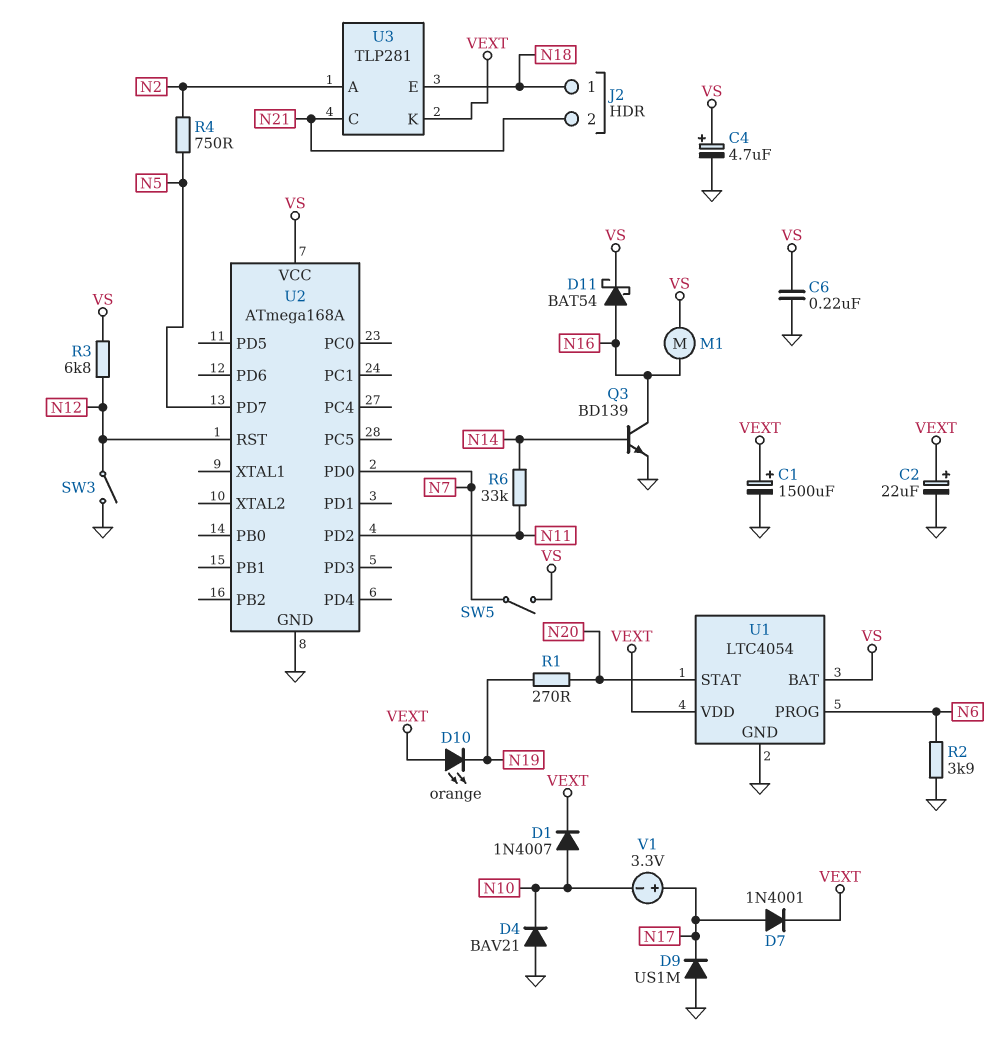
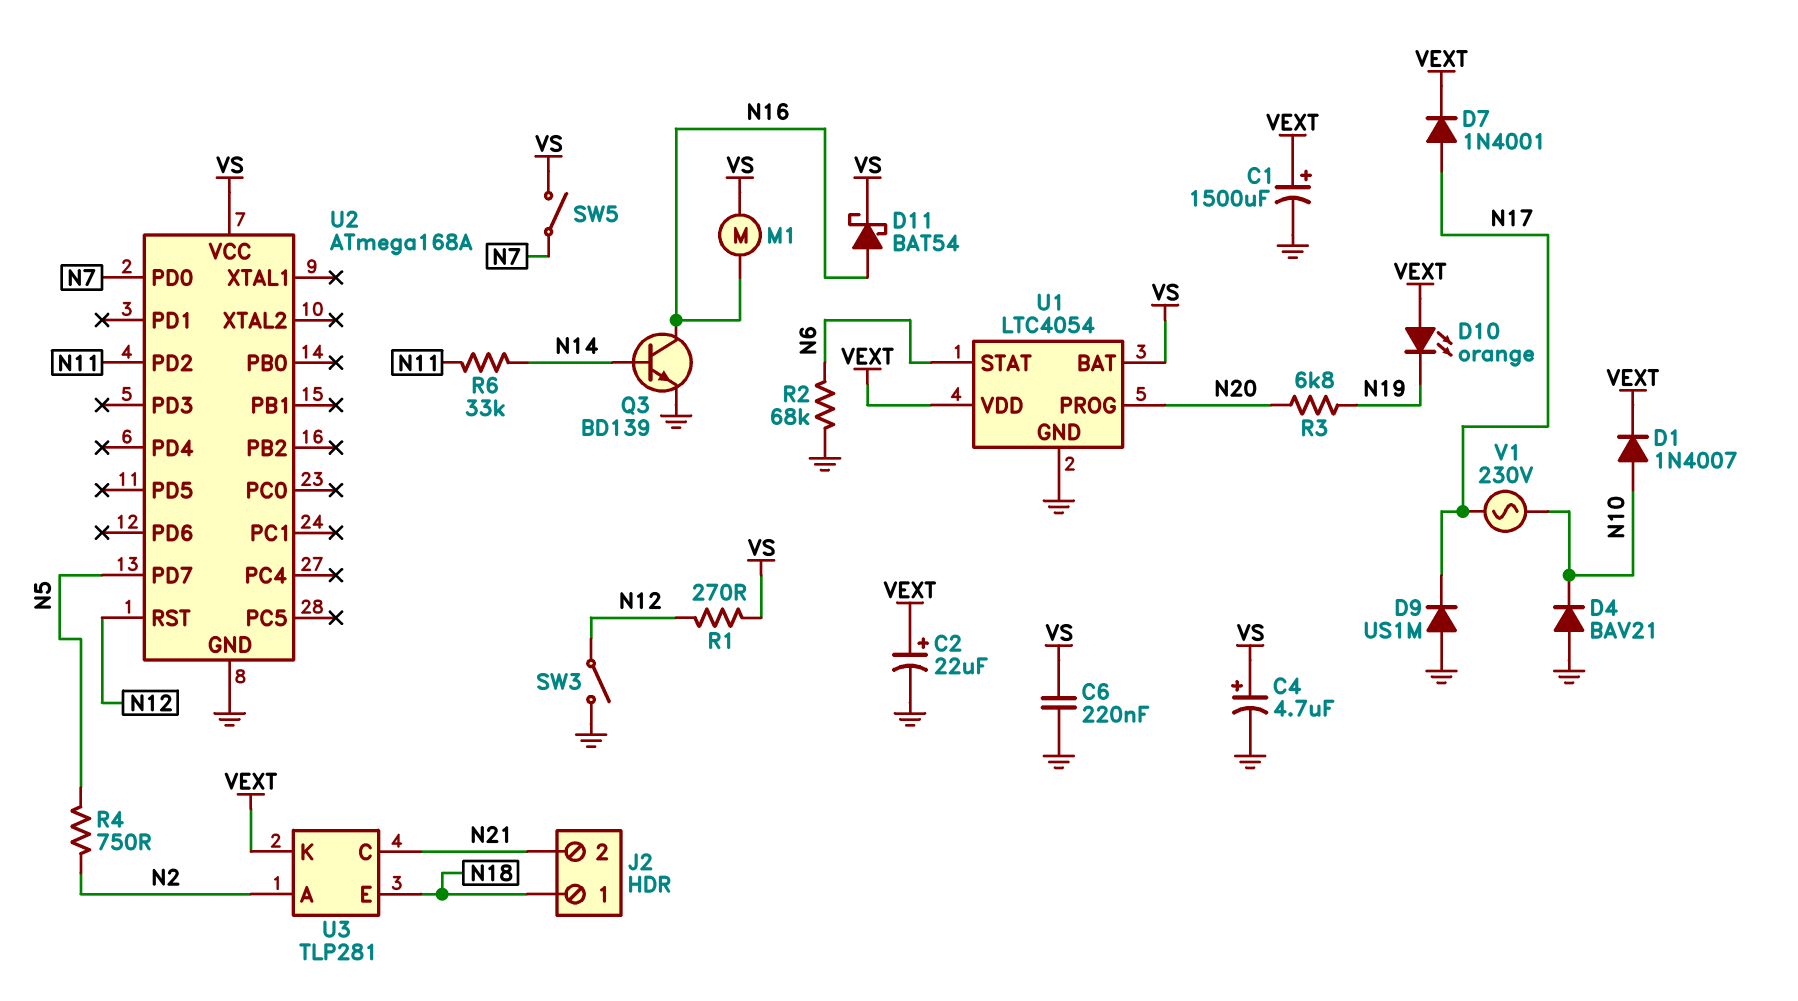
R1: 270 (N19, N20) -> 270 (N12, VS)
R2: 3.9k (GND, N6) -> 68k (GND, N6)
R3: 6.8k (N12, VS) -> 6.8k (N19, N20)
U1 pin PROG: N6 -> N20
U1 pin STAT: N20 -> N6
V1: 3.3V (plus N17, minus N10) -> AC 230V (N10, N17)

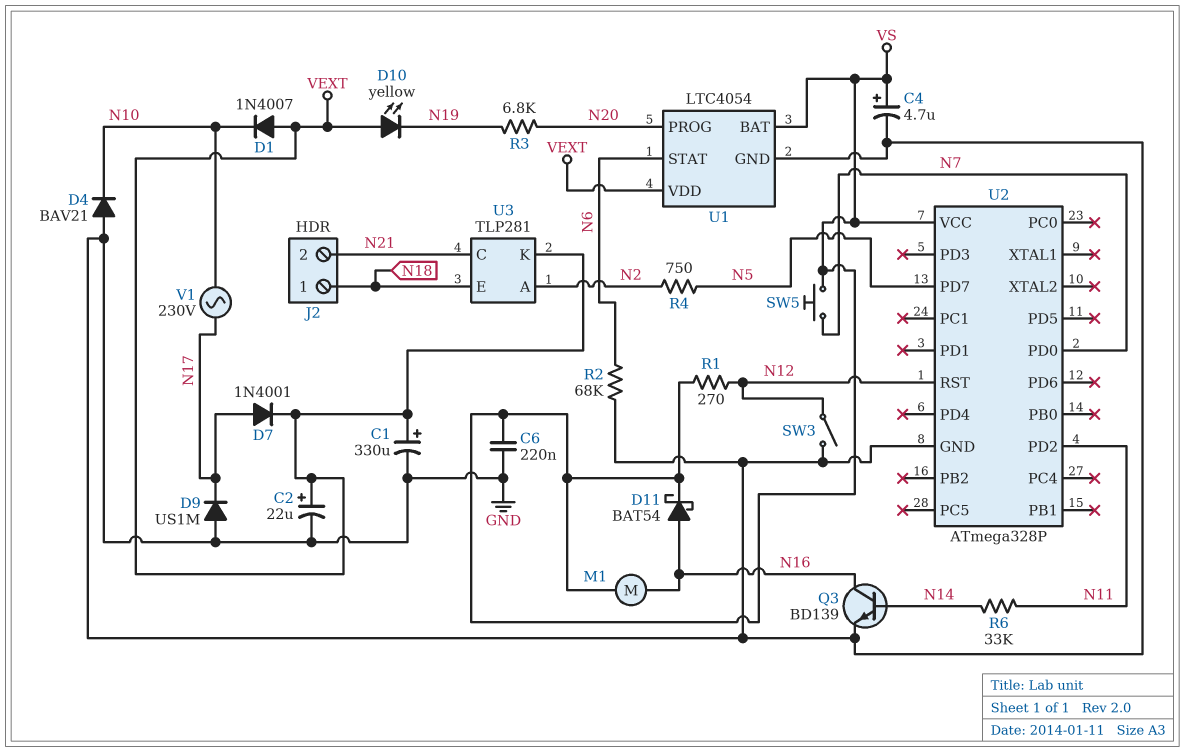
C1: 1500uF (plus VEXT, minus GND) -> 330uF (plus VEXT, minus GND)
D1: diode 1N4007 (A N10, K VEXT) -> diode 1N4007 (A VEXT, K N10)
D10: LED orange (A VEXT, K N19) -> LED yellow (A VEXT, K N19)
SW5: switch (N7, VS) -> button (N7, VS)
U2: ATmega168A -> ATmega328P

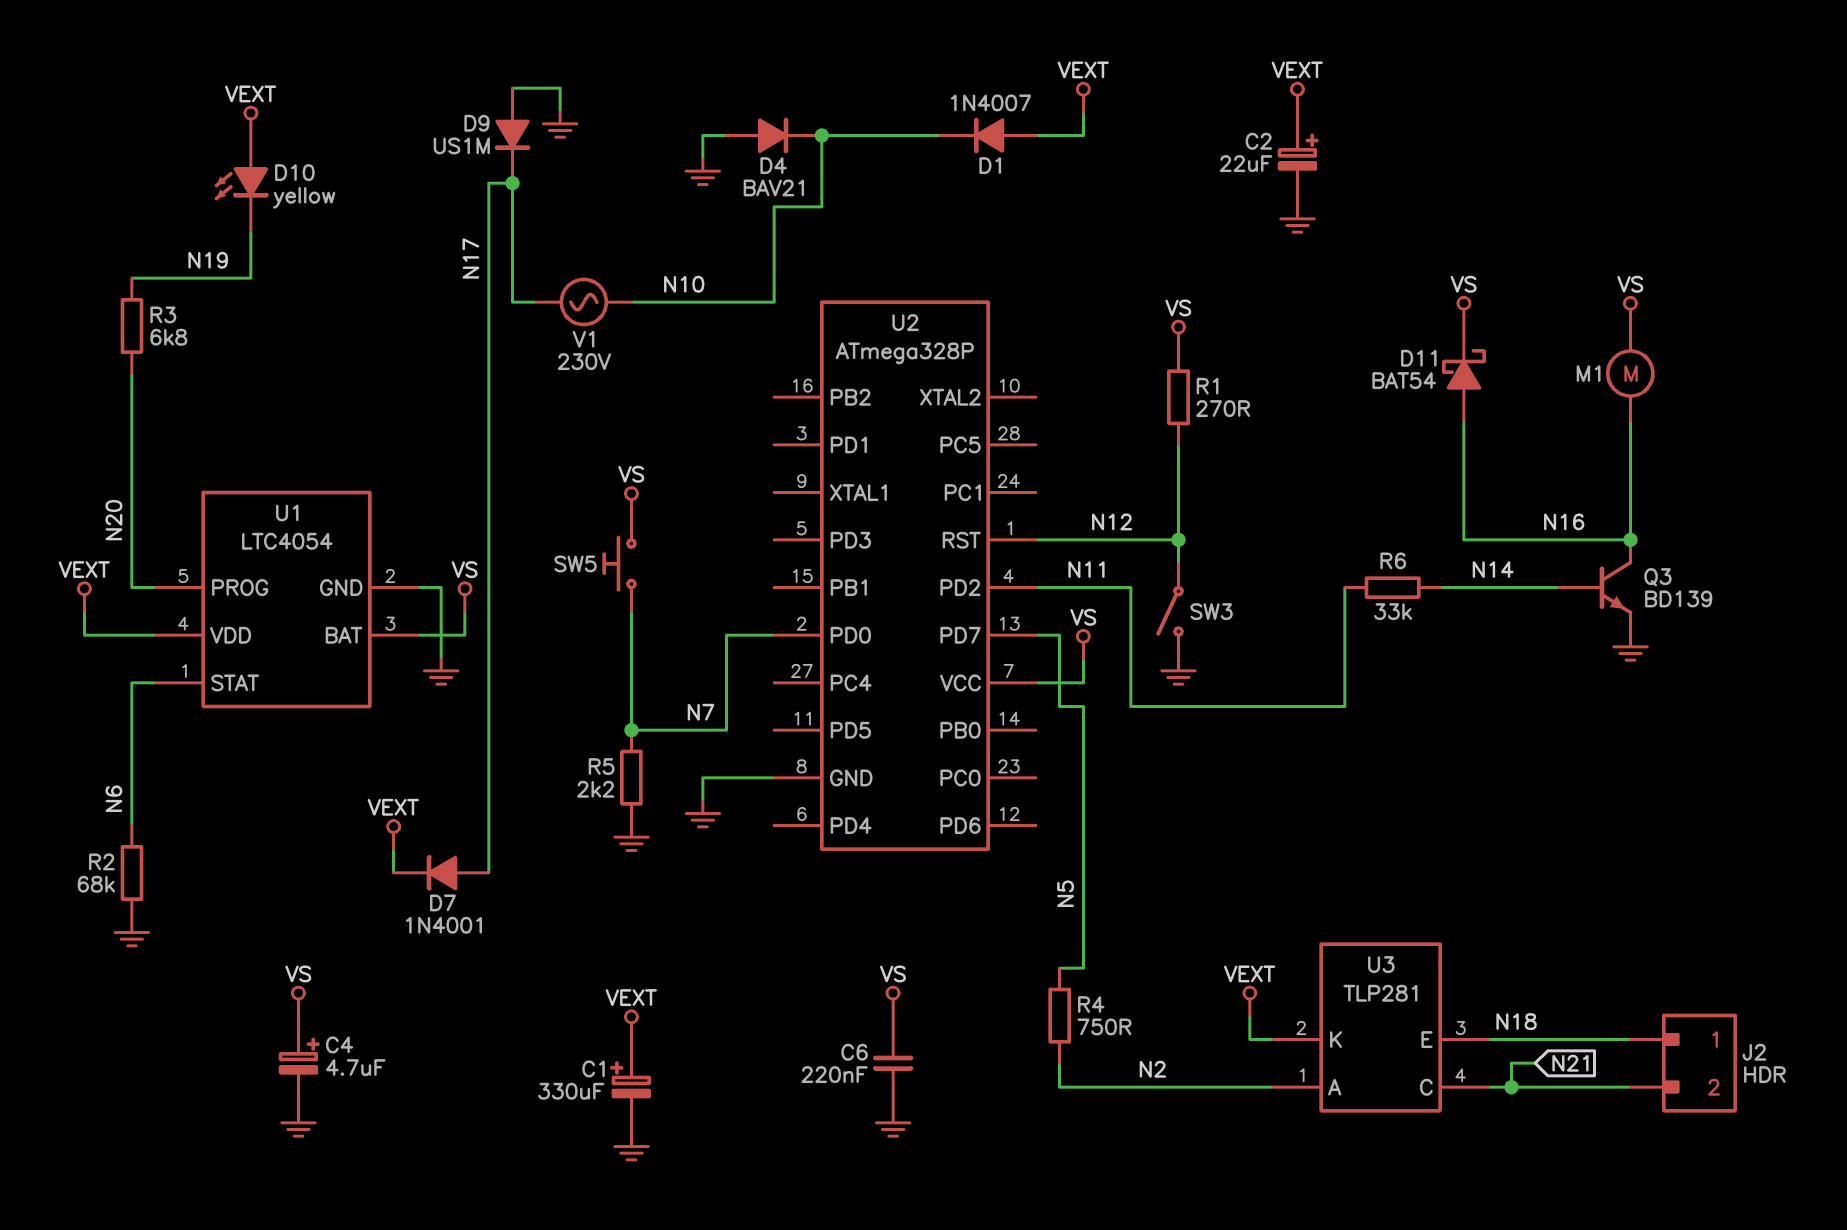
R5: none -> 2.2k (GND, N7)

